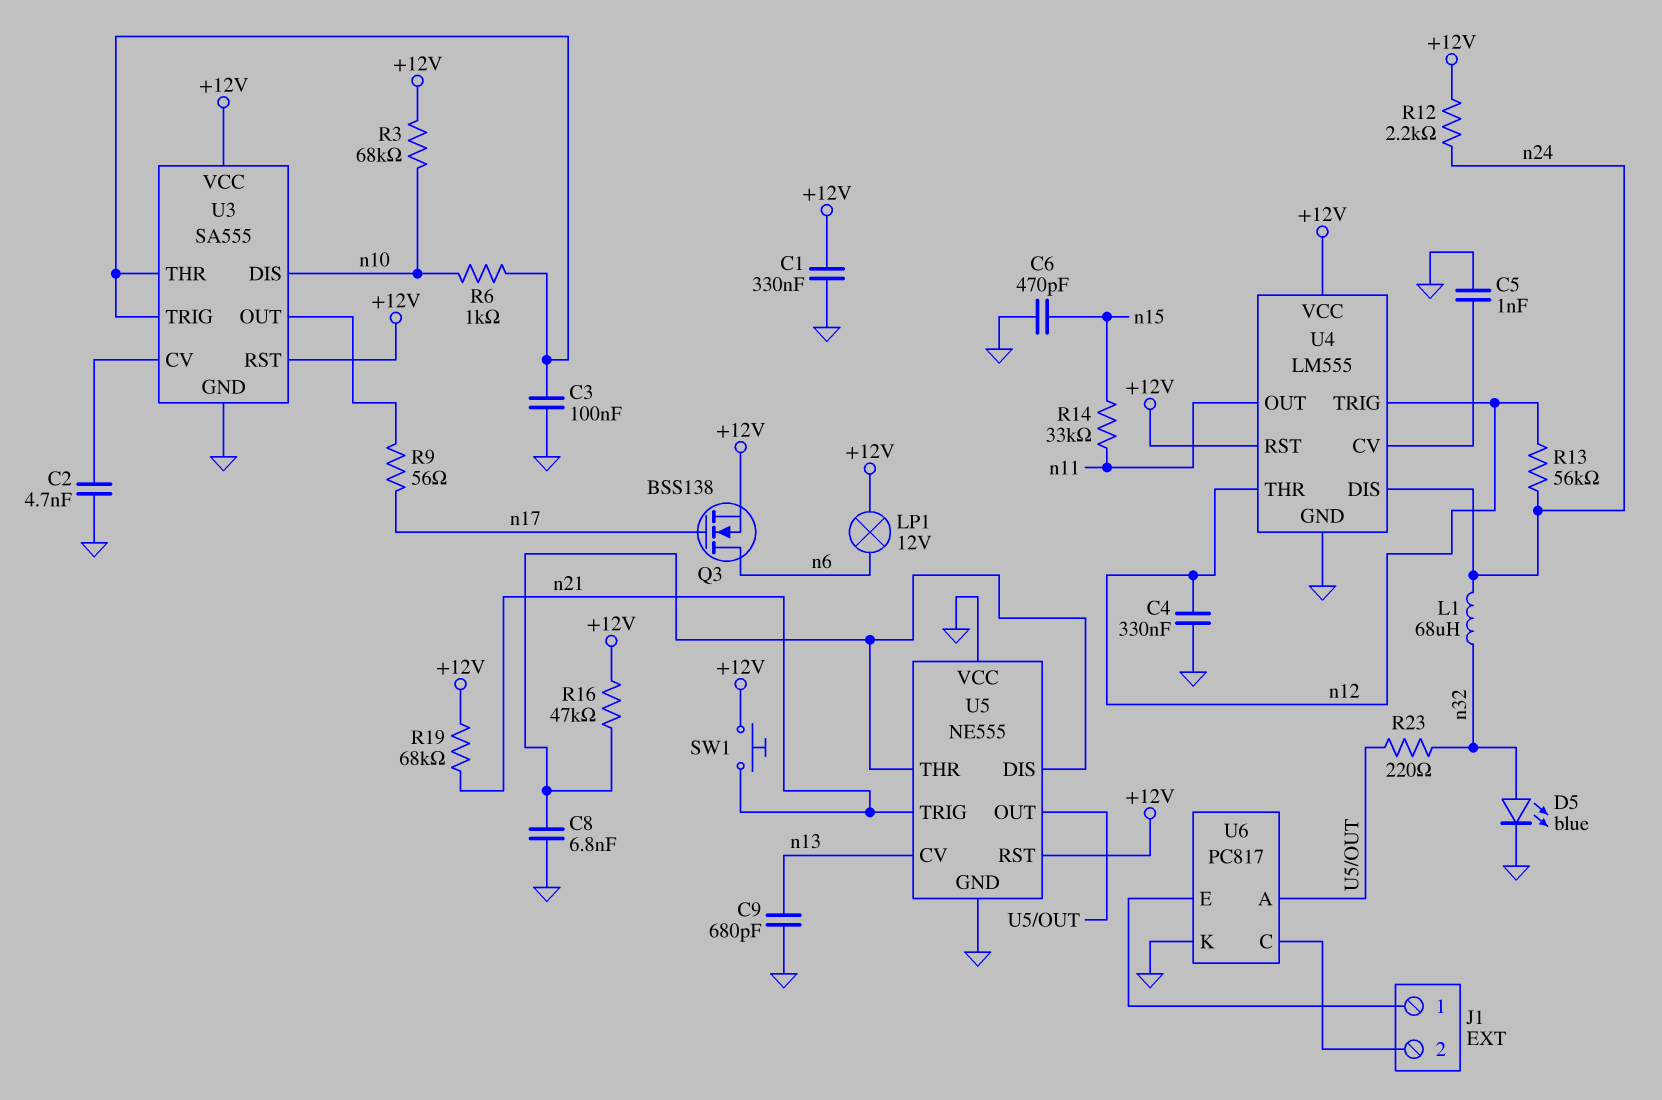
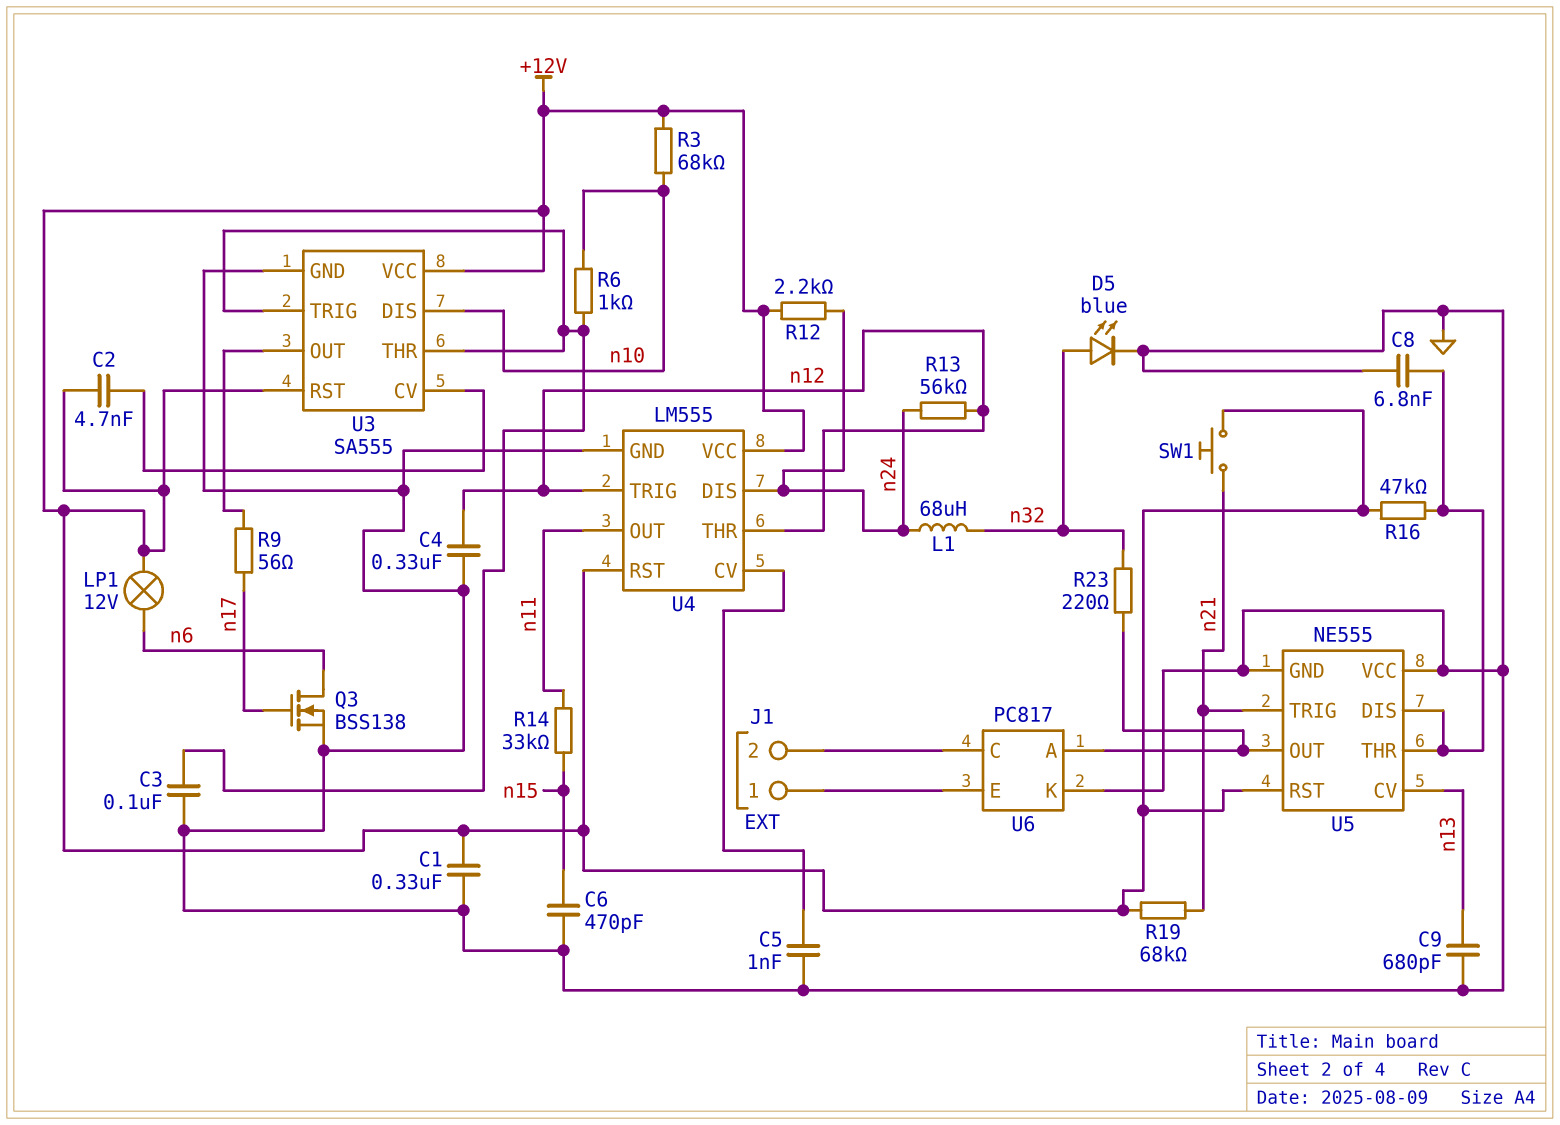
C2: 4.7nF (GND, U3/CV) -> 4.7nF (+12V, U3/CV)
Q3: NMOS BSS138 (G n17, D n6, S +12V) -> NMOS BSS138 (G n17, D n6, S GND)

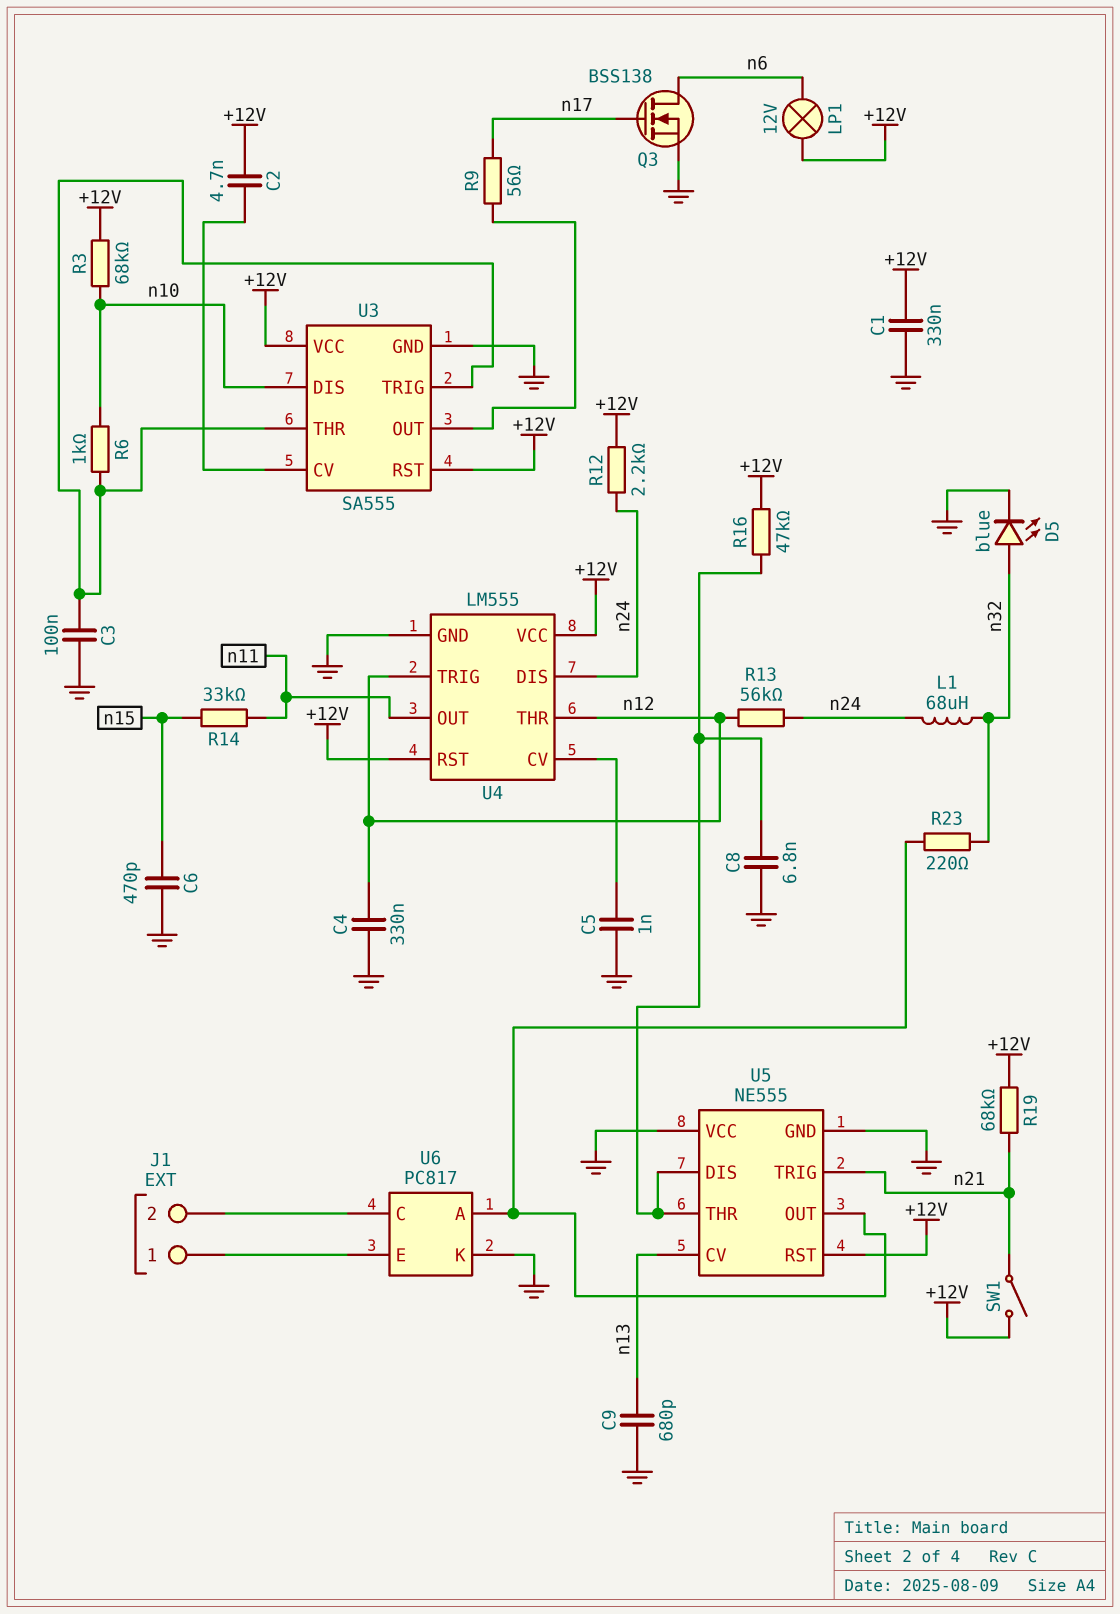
SW1: button (+12V, n21) -> switch (+12V, n21)

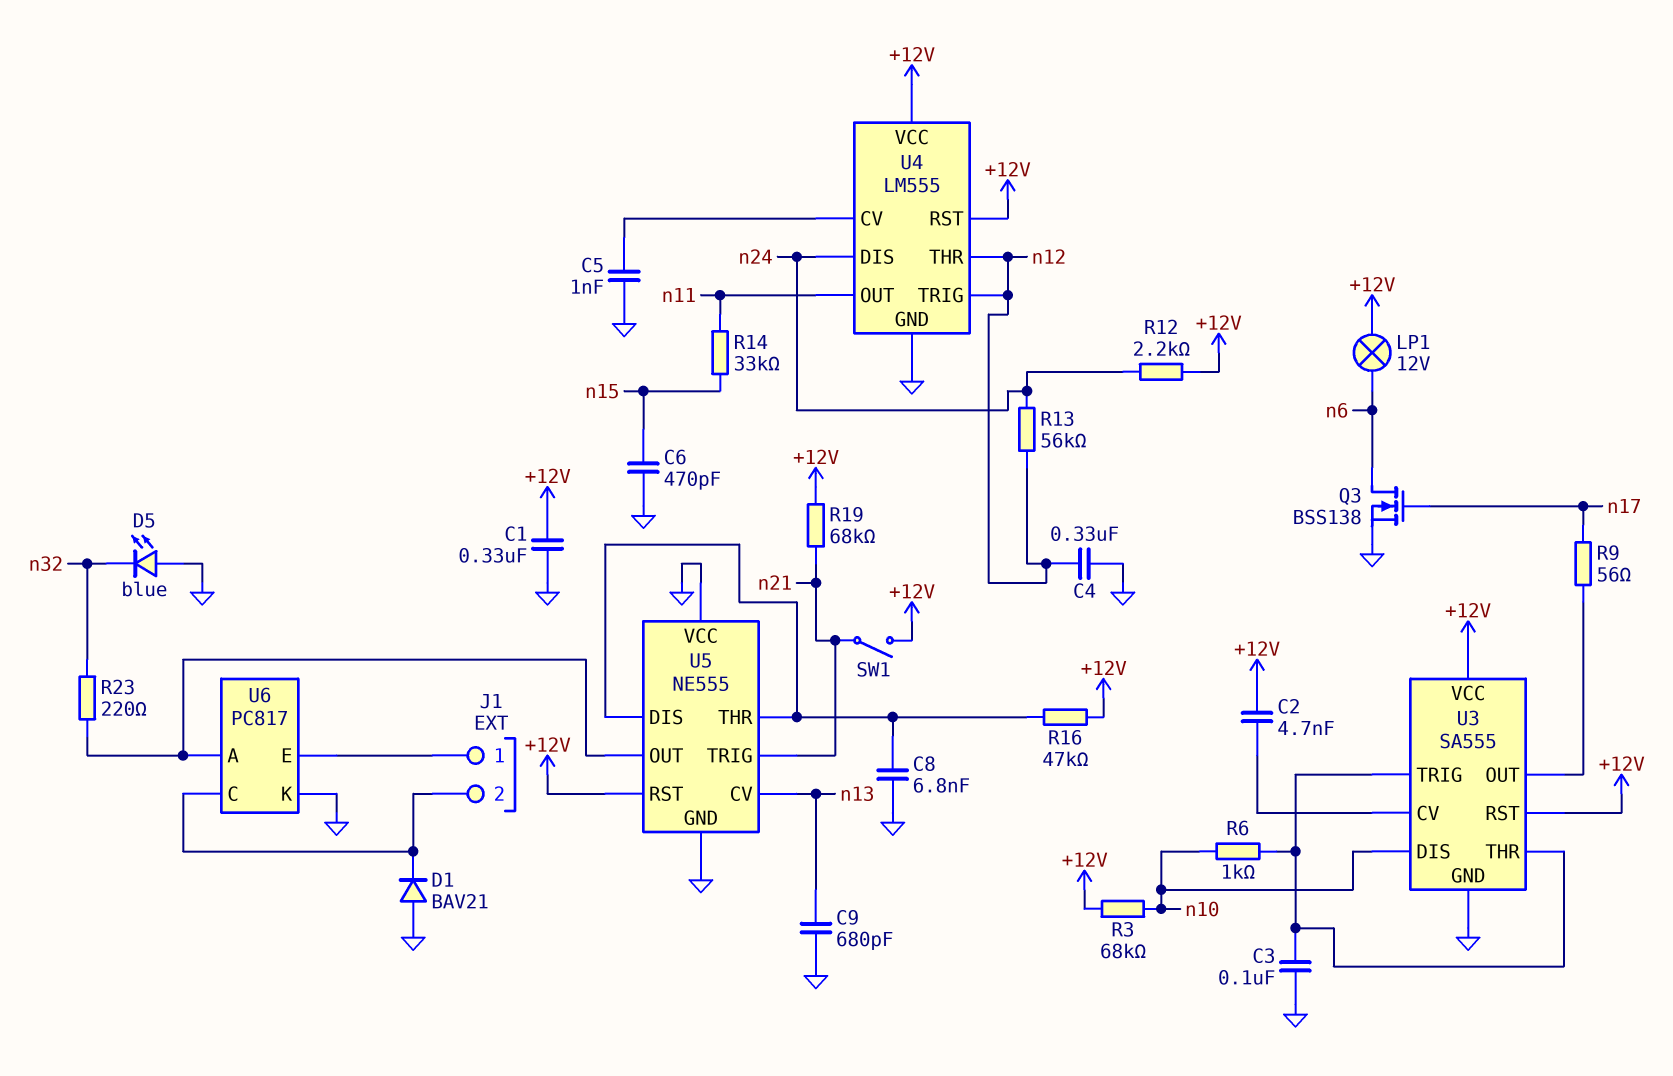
D1: none -> diode BAV21 (A GND, K J1/2)
D5: LED blue (A n32, K GND) -> LED blue (A GND, K n32)
L1: 68uH (n24, n32) -> none

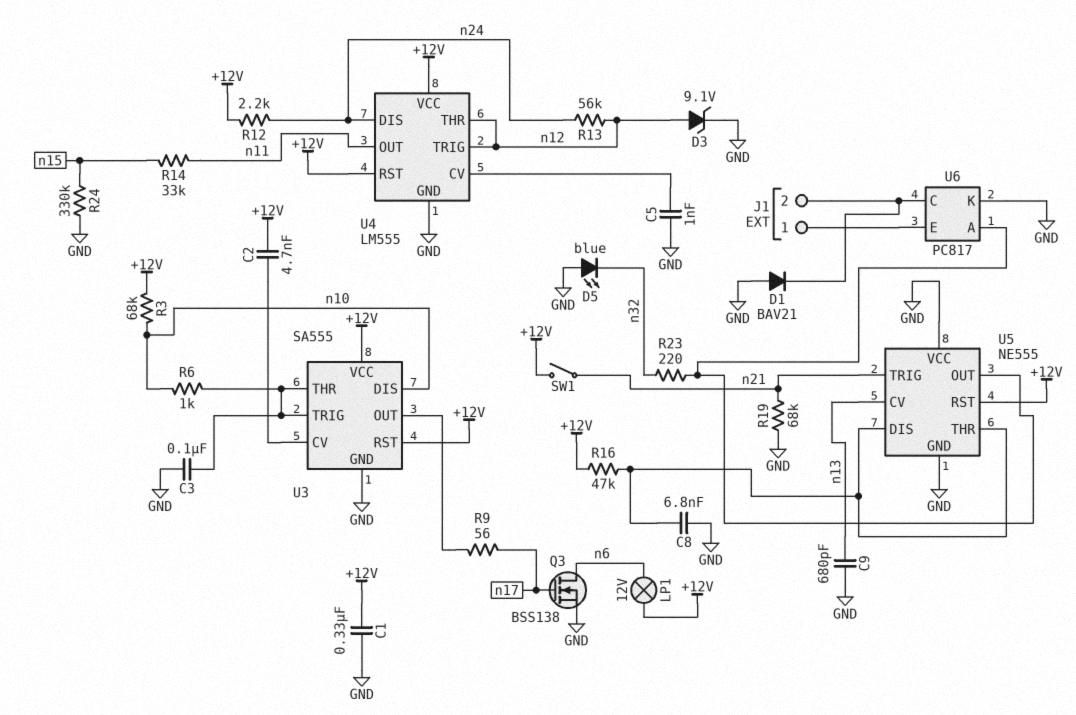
C4: 330nF (GND, n12) -> none
C6: 470pF (GND, n15) -> none
D3: none -> zener 9.1V (A n12, K GND)
R19: 68k (+12V, n21) -> 68k (GND, n21)
R24: none -> 330k (GND, n15)

